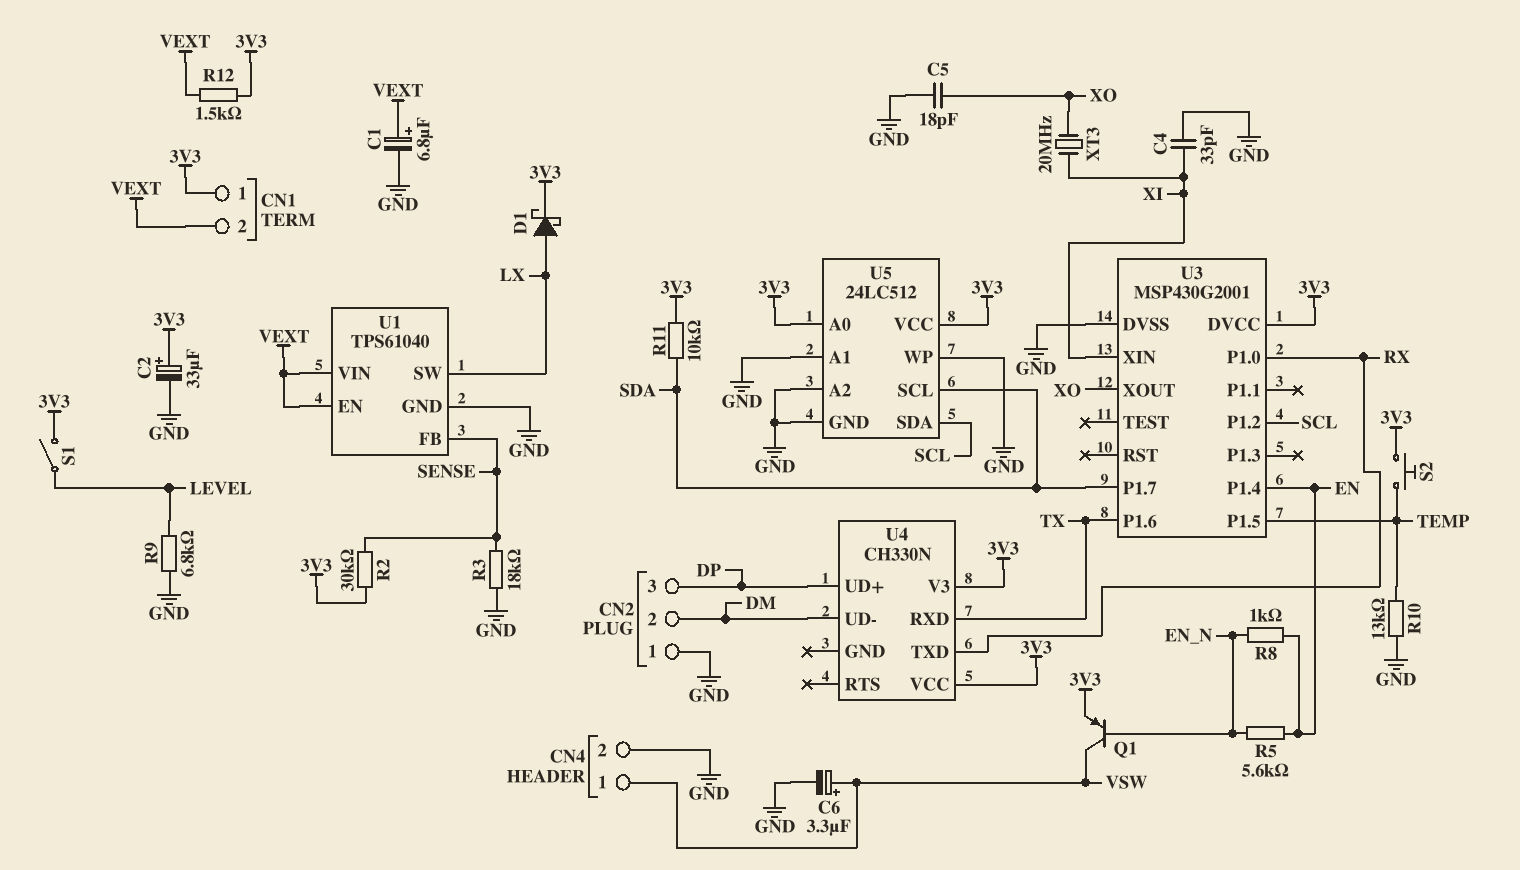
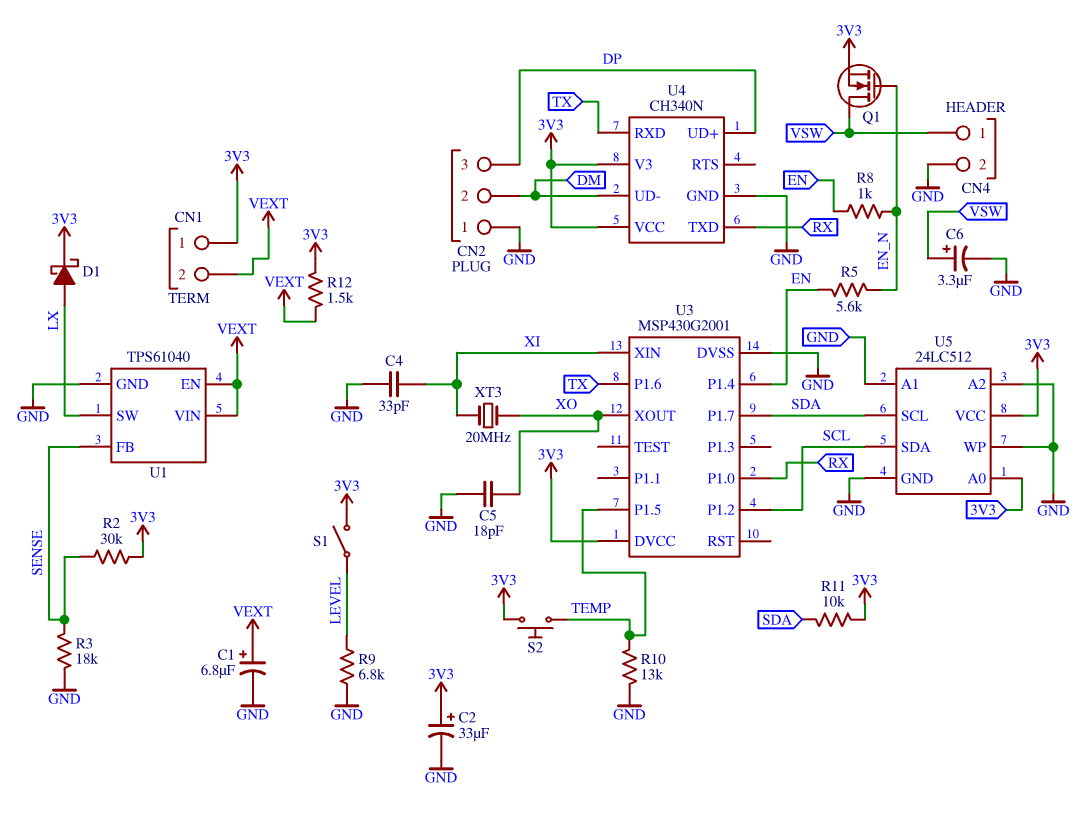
Q1: PNP (B EN_N, C VSW, E 3V3) -> NMOS (G EN_N, D VSW, S 3V3)
U4: CH330N -> CH340N
U4 pin GND: none -> GND

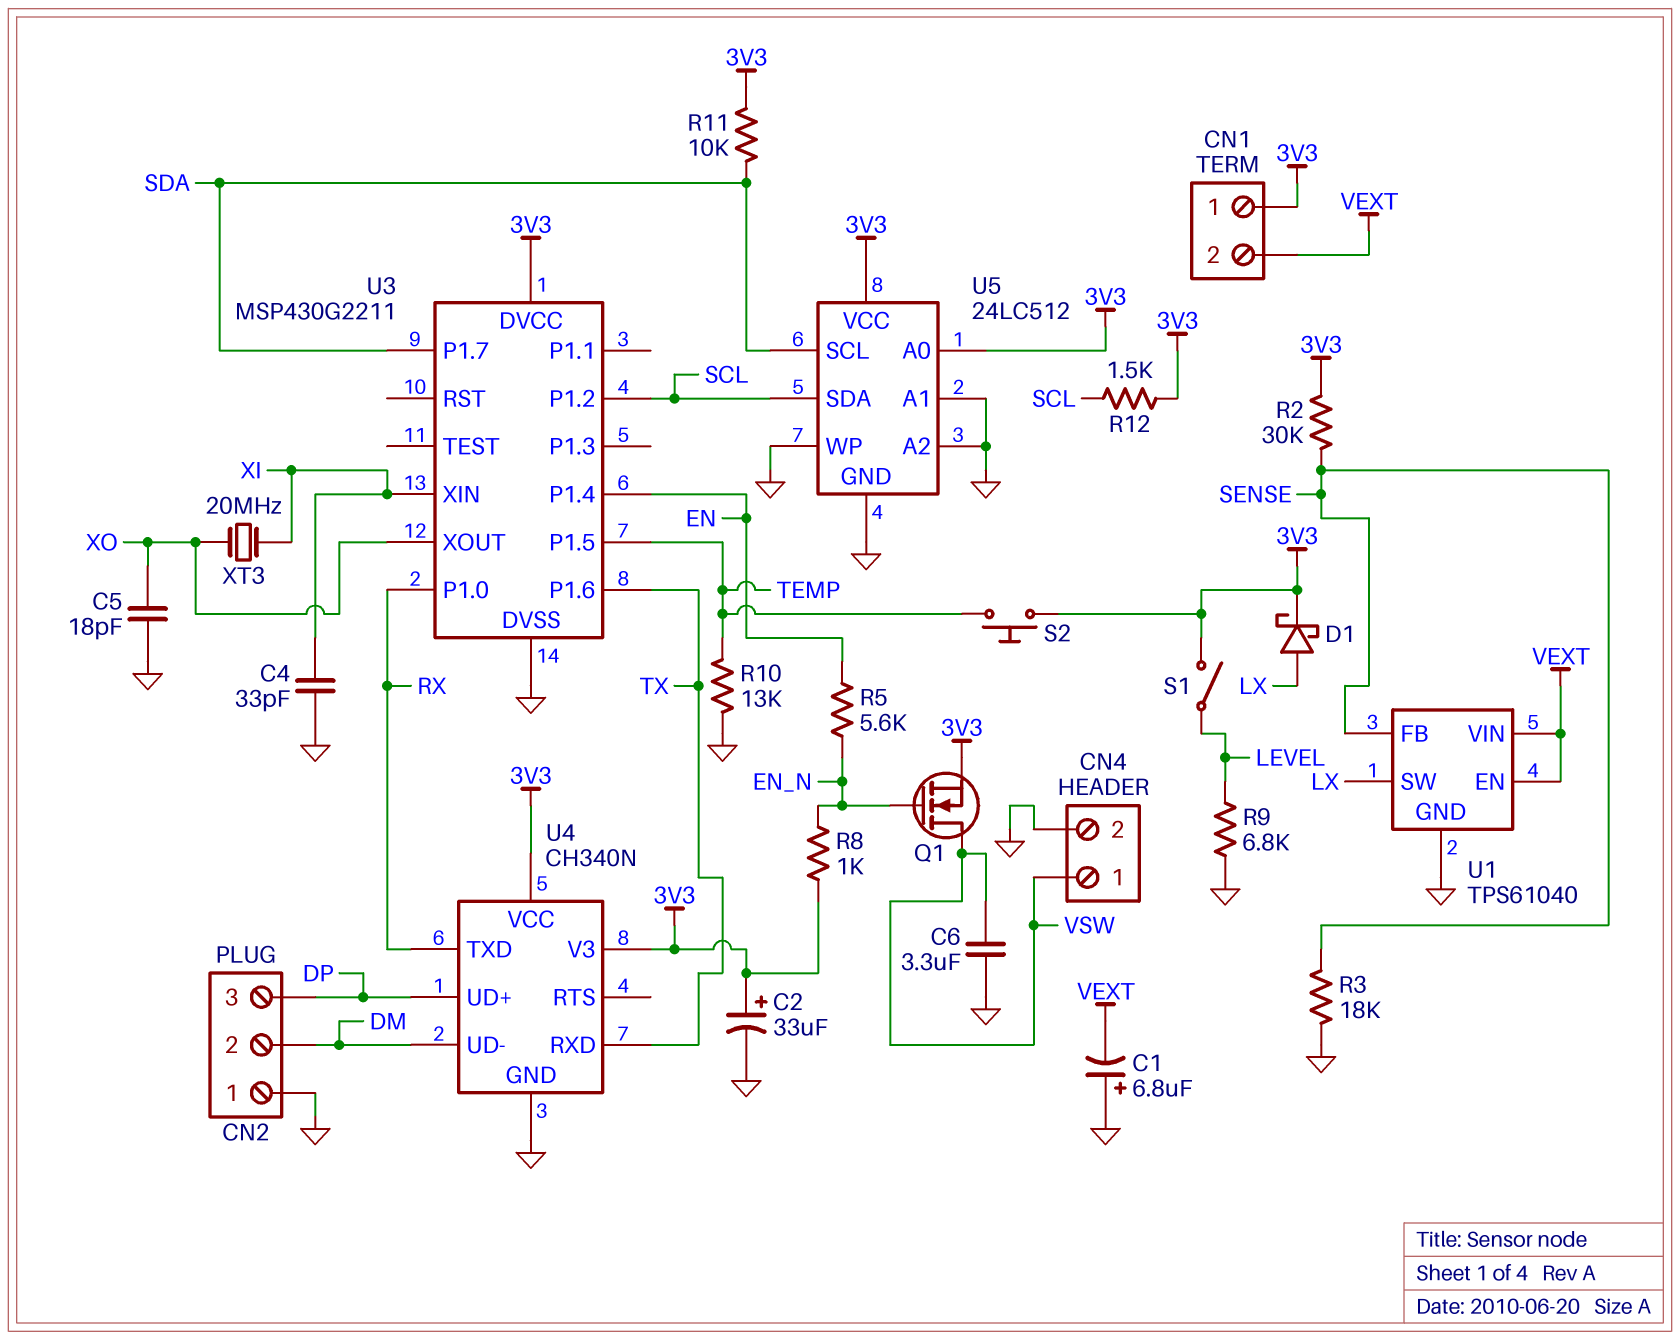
C1: 6.8uF (plus VEXT, minus GND) -> 6.8uF (plus GND, minus VEXT)
C6: 3.3uF (plus VSW, minus GND) -> 3.3uF (GND, VSW)
R8: 1k (EN, EN_N) -> 1k (3V3, EN_N)
R12: 1.5k (3V3, VEXT) -> 1.5k (3V3, SCL)
U3: MSP430G2001 -> MSP430G2211

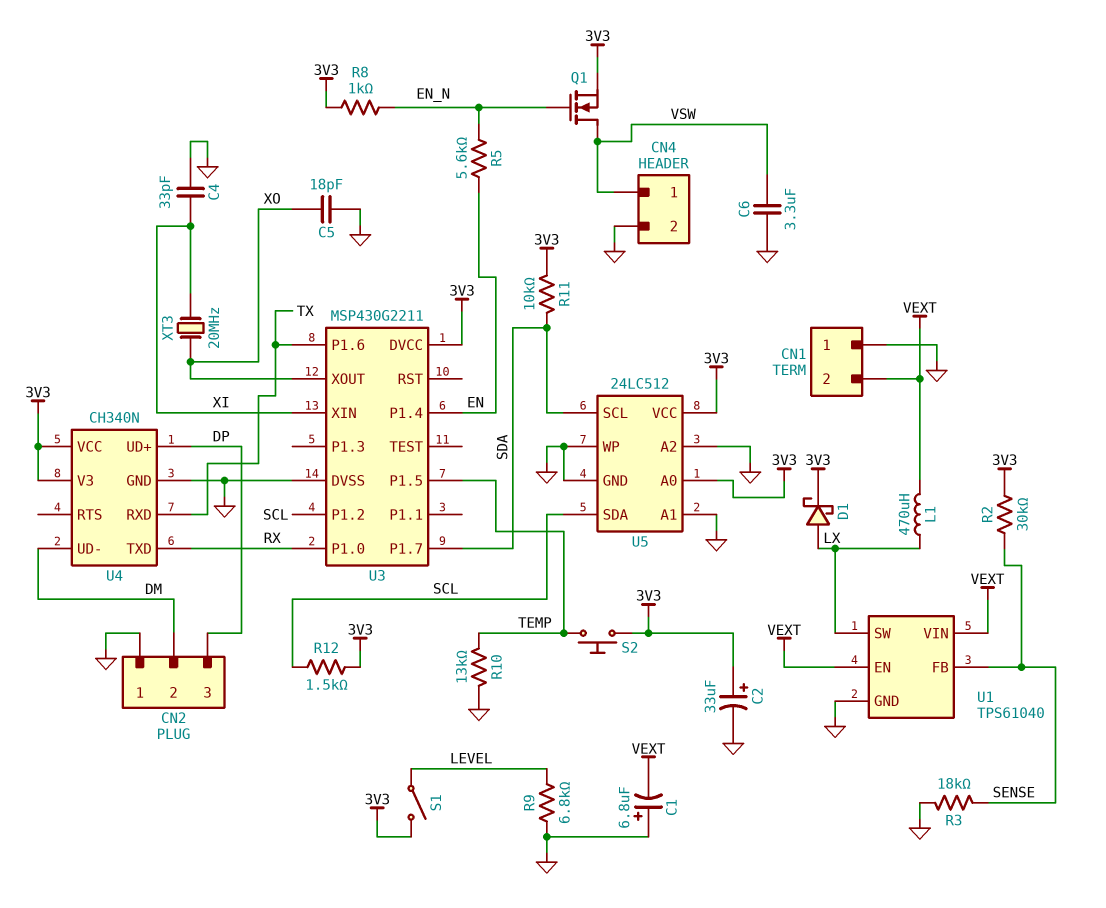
CN1 pin 1: 3V3 -> GND
L1: none -> 470uH (LX, VEXT)

